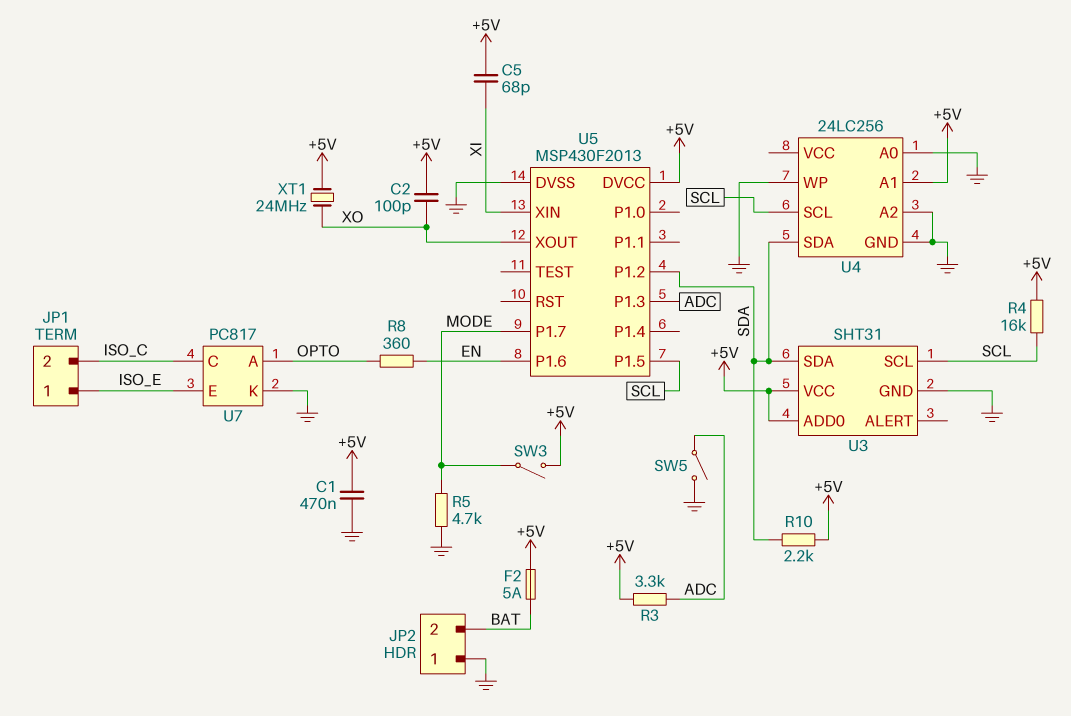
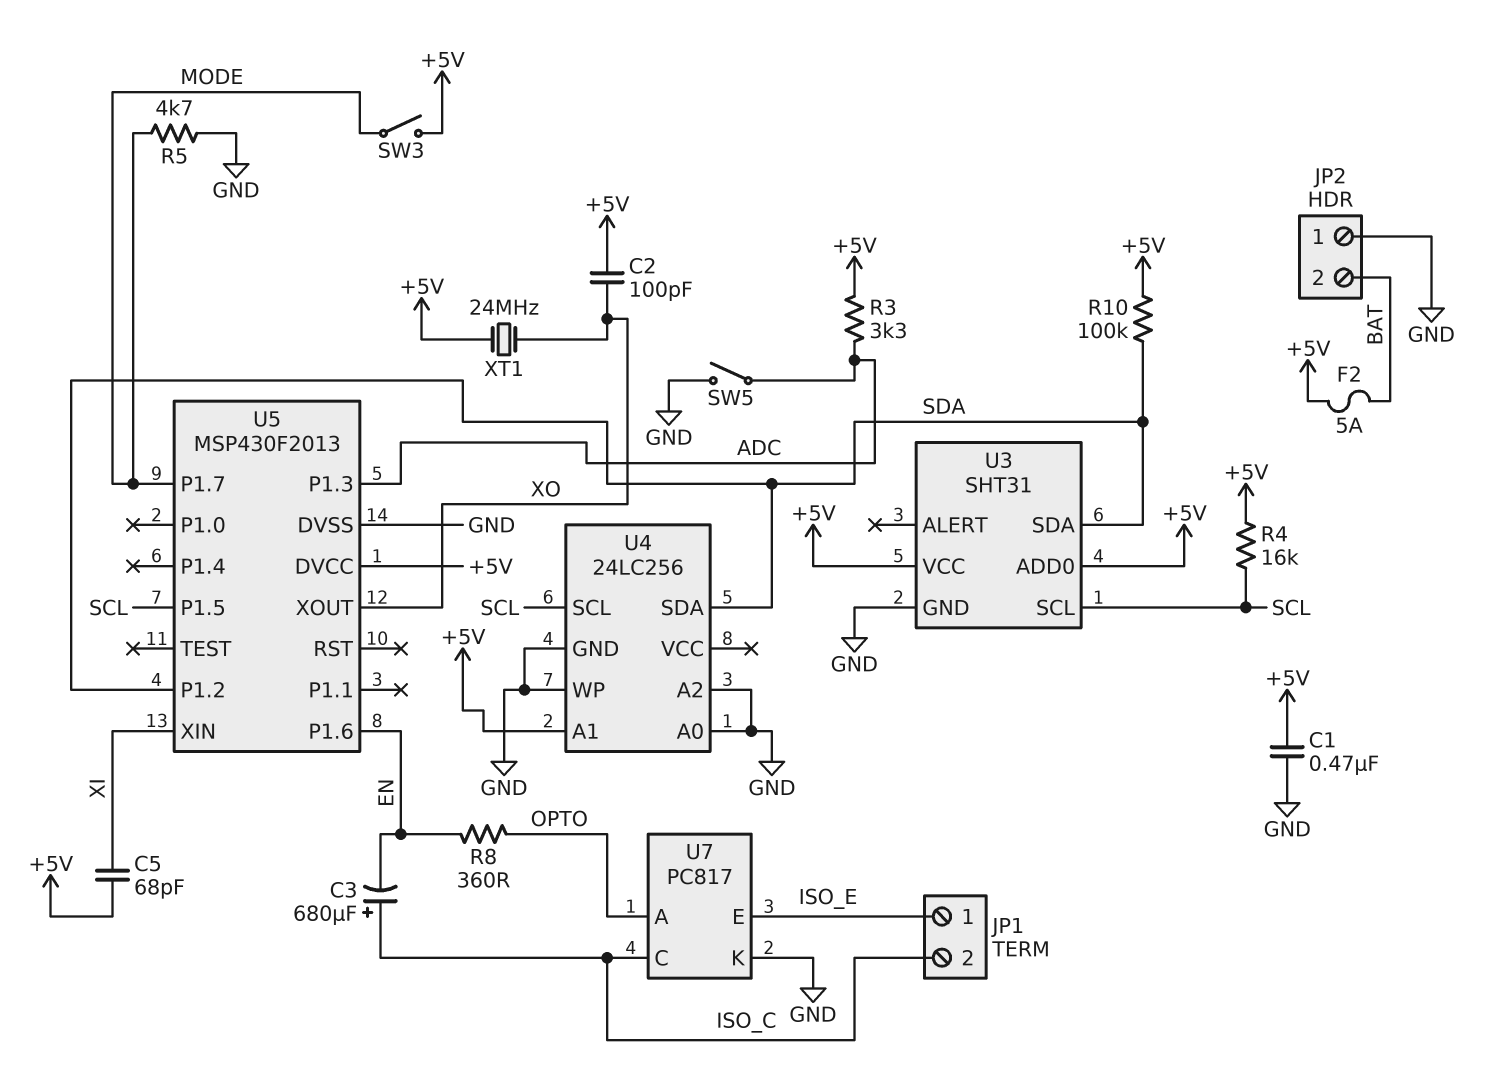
C3: none -> 680uF (plus ISO_C, minus EN)
R10: 2.2k (+5V, SDA) -> 100k (+5V, SDA)

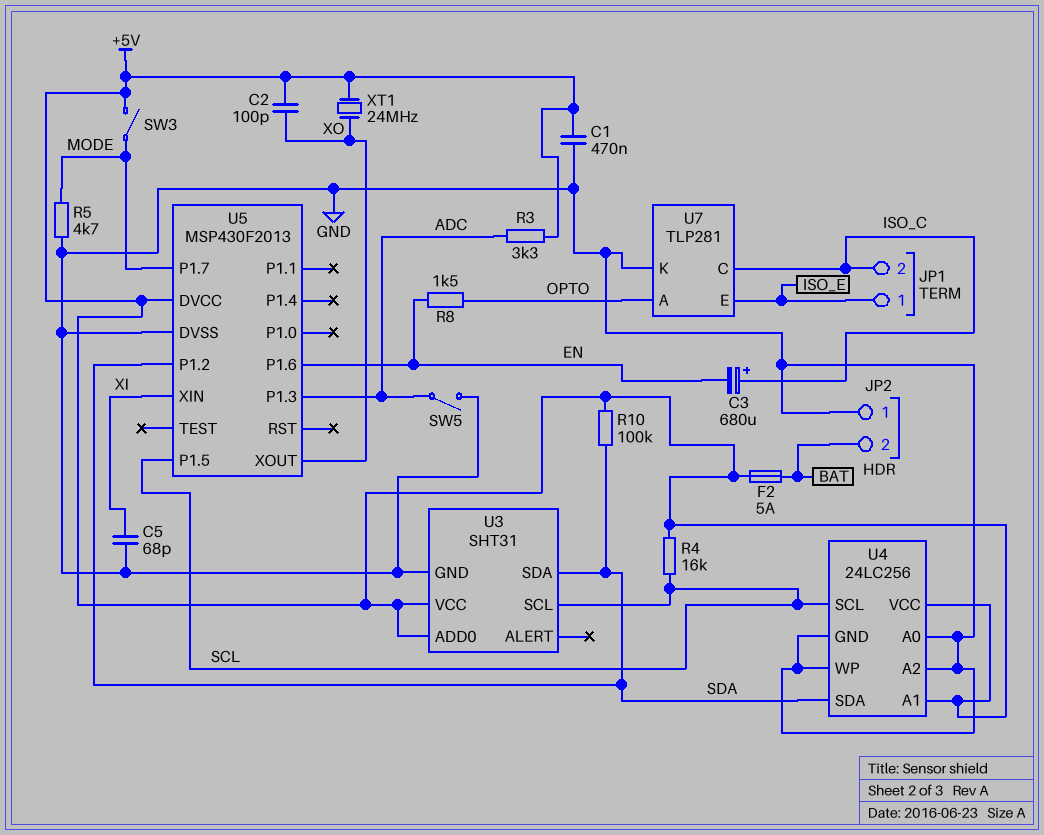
C5: 68pF (+5V, XI) -> 68pF (GND, XI)
R8: 360 (EN, OPTO) -> 1.5k (EN, OPTO)
U4 pin VCC: none -> +5V
U7: PC817 -> TLP281

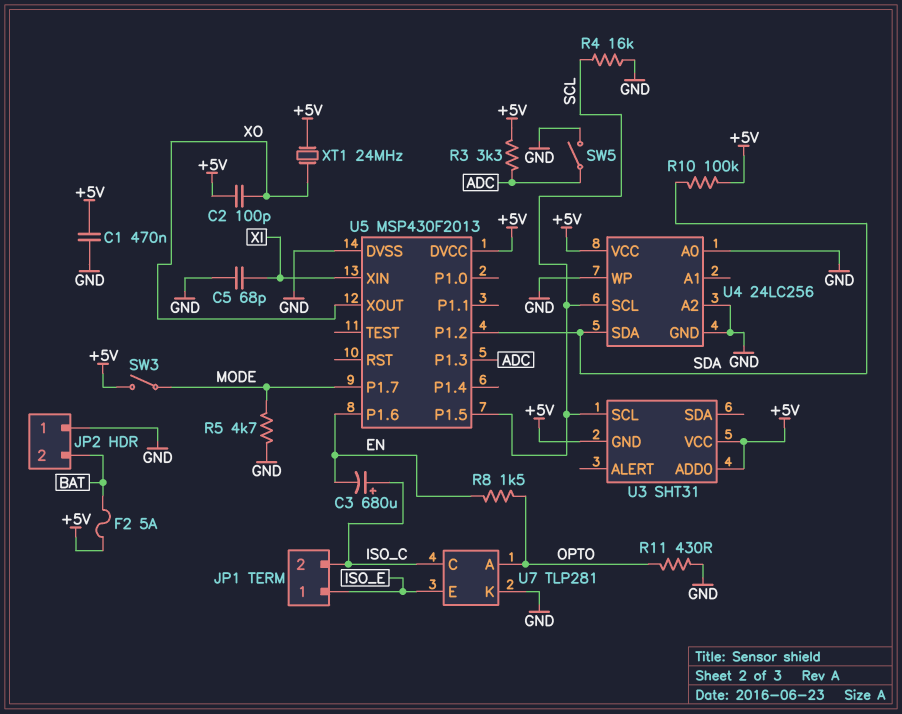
R4: 16k (+5V, SCL) -> 16k (GND, SCL)
R11: none -> 430 (GND, OPTO)
U3 pin GND: GND -> +5V
U3 pin SDA: SDA -> none
U4 pin A1: +5V -> none

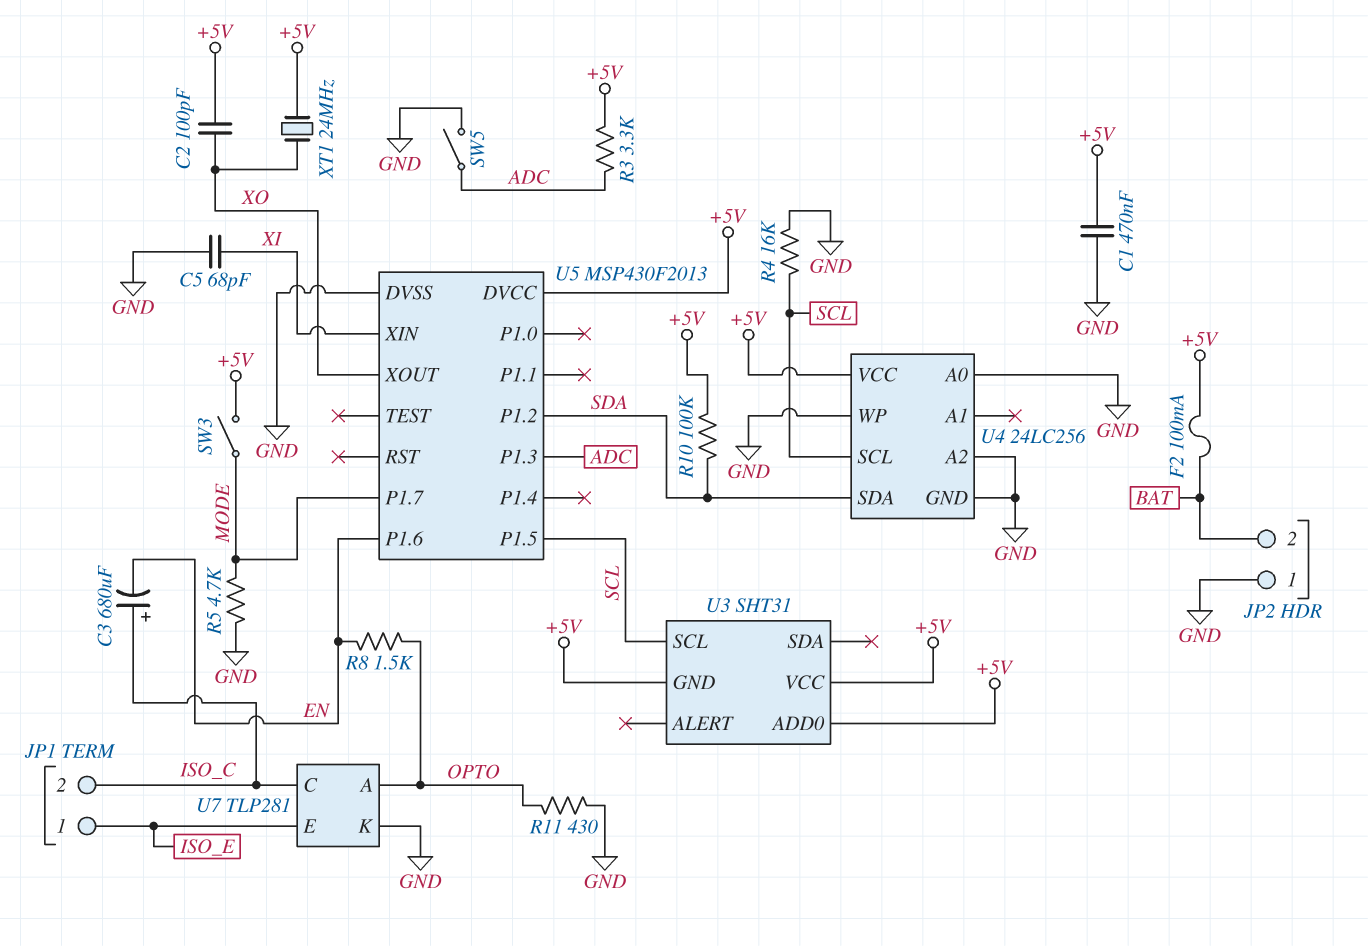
F2: 5A (+5V, BAT) -> 100mA (+5V, BAT)

